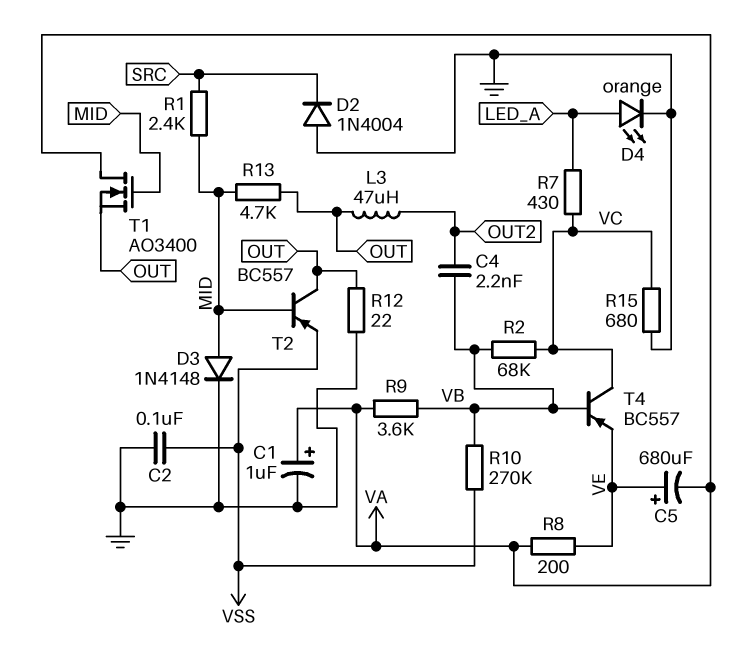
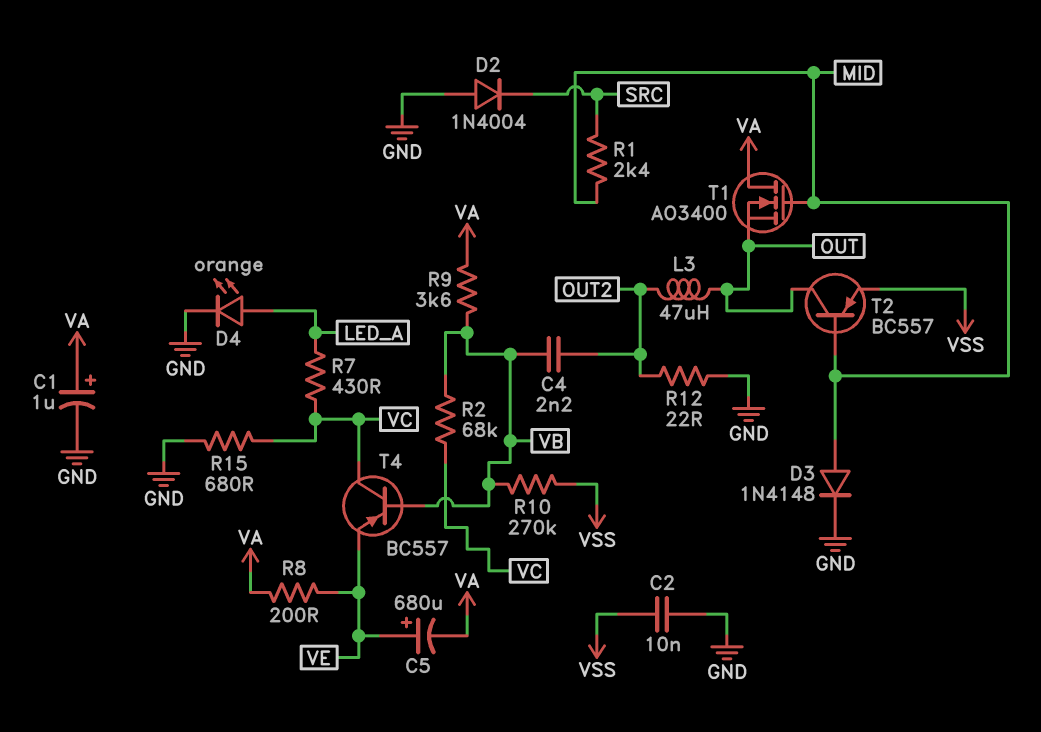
C2: 100nF (GND, VSS) -> 10nF (GND, VSS)
R12: 22 (GND, OUT) -> 22 (GND, OUT2)
R13: 4.7k (MID, OUT) -> none

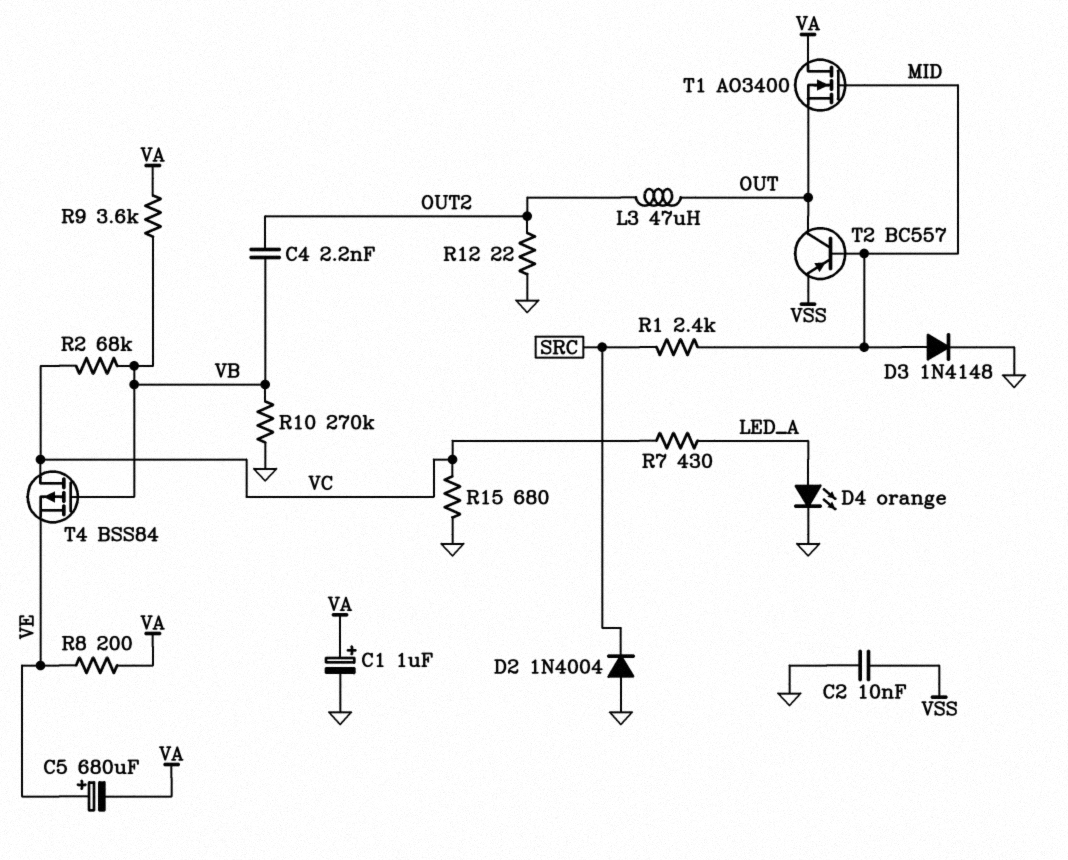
R10: 270k (VB, VSS) -> 270k (GND, VB)
T4: PNP BC557 (B VB, C VC, E VE) -> PMOS BSS84 (G VB, D VC, S VE)

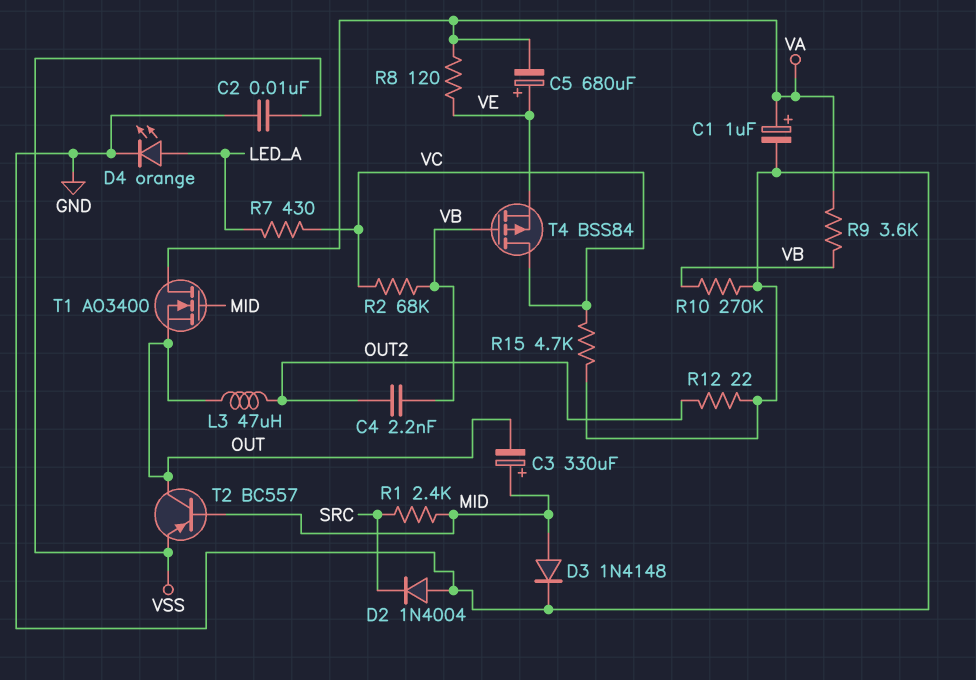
C3: none -> 330uF (plus MID, minus OUT)
R8: 200 (VA, VE) -> 120 (VA, VE)
R15: 680 (GND, VC) -> 4.7k (GND, VC)

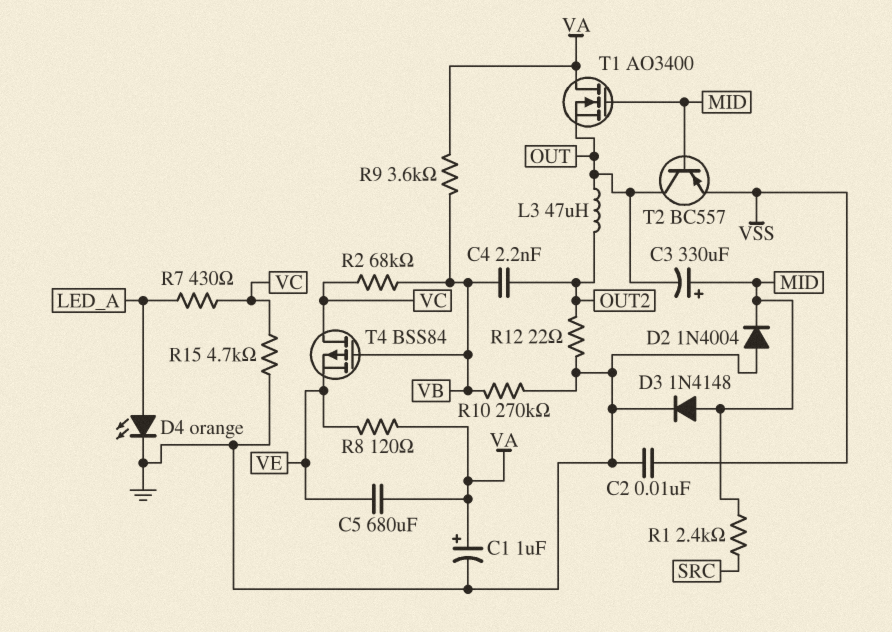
C5: 680uF (plus VE, minus VA) -> 680uF (VA, VE)
D2: diode 1N4004 (A GND, K SRC) -> diode 1N4004 (A GND, K MID)

